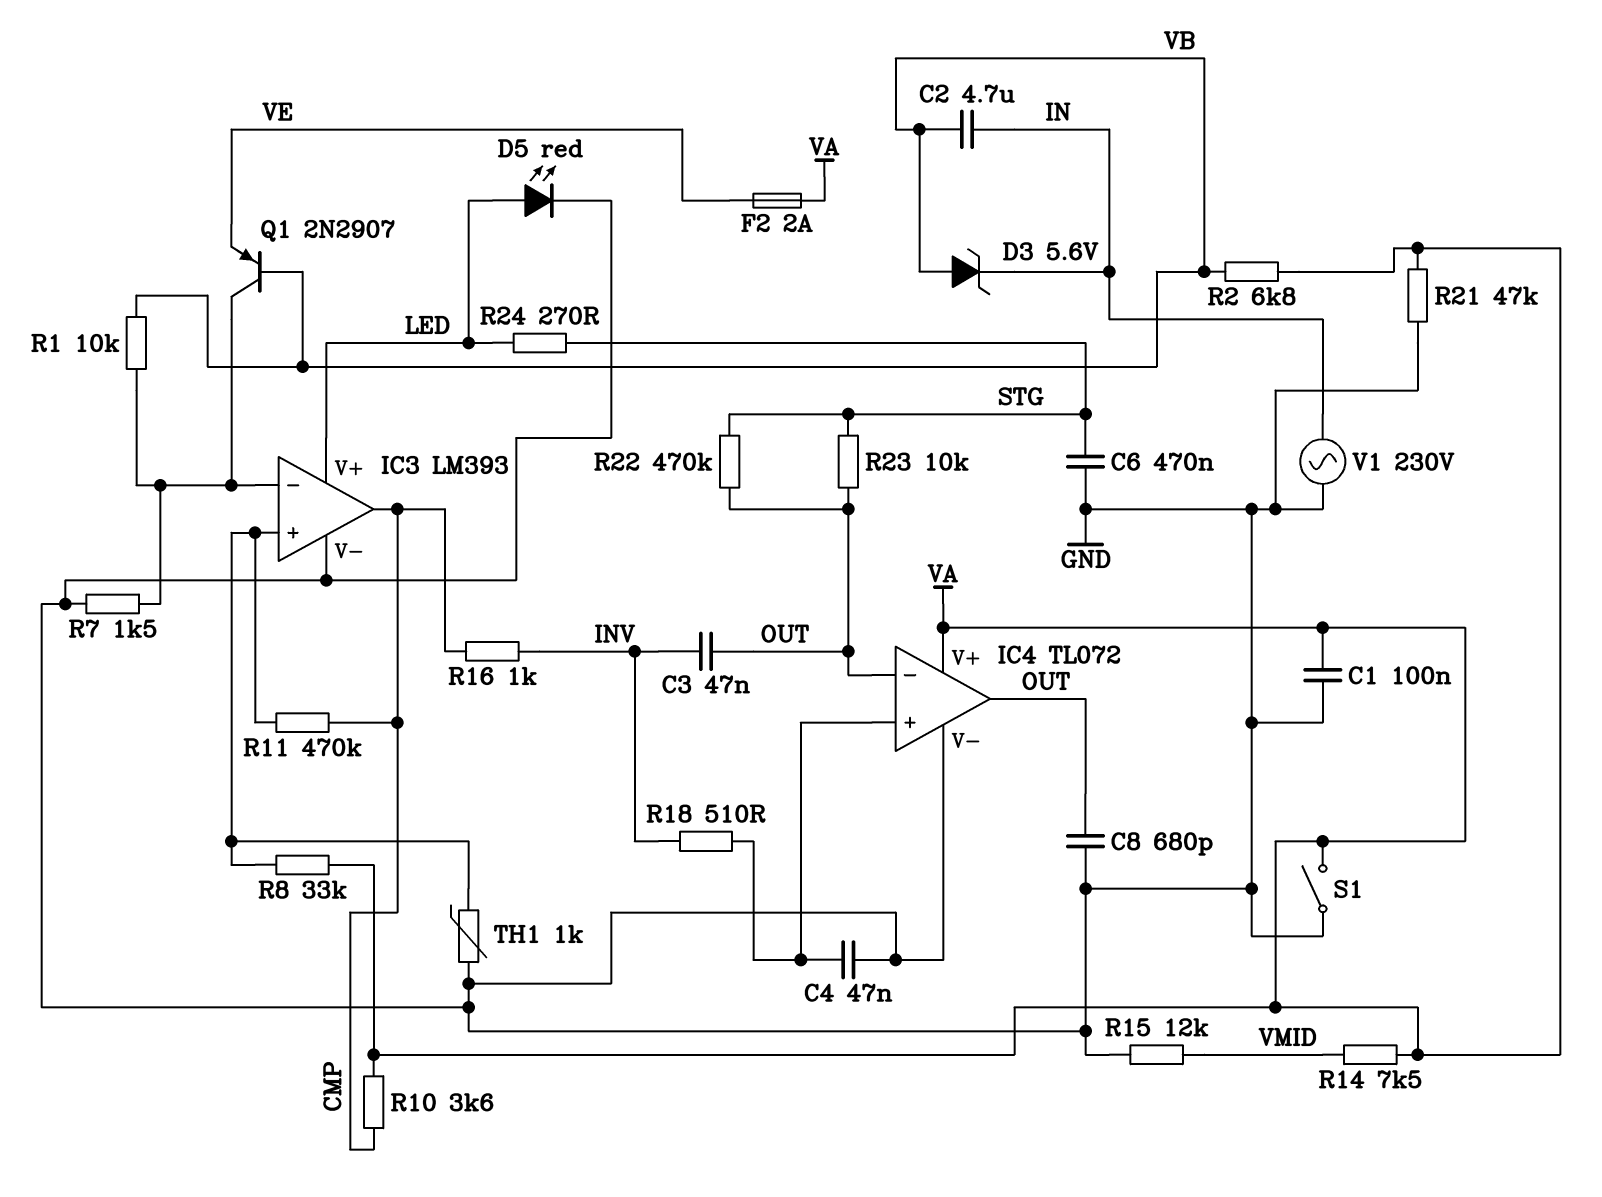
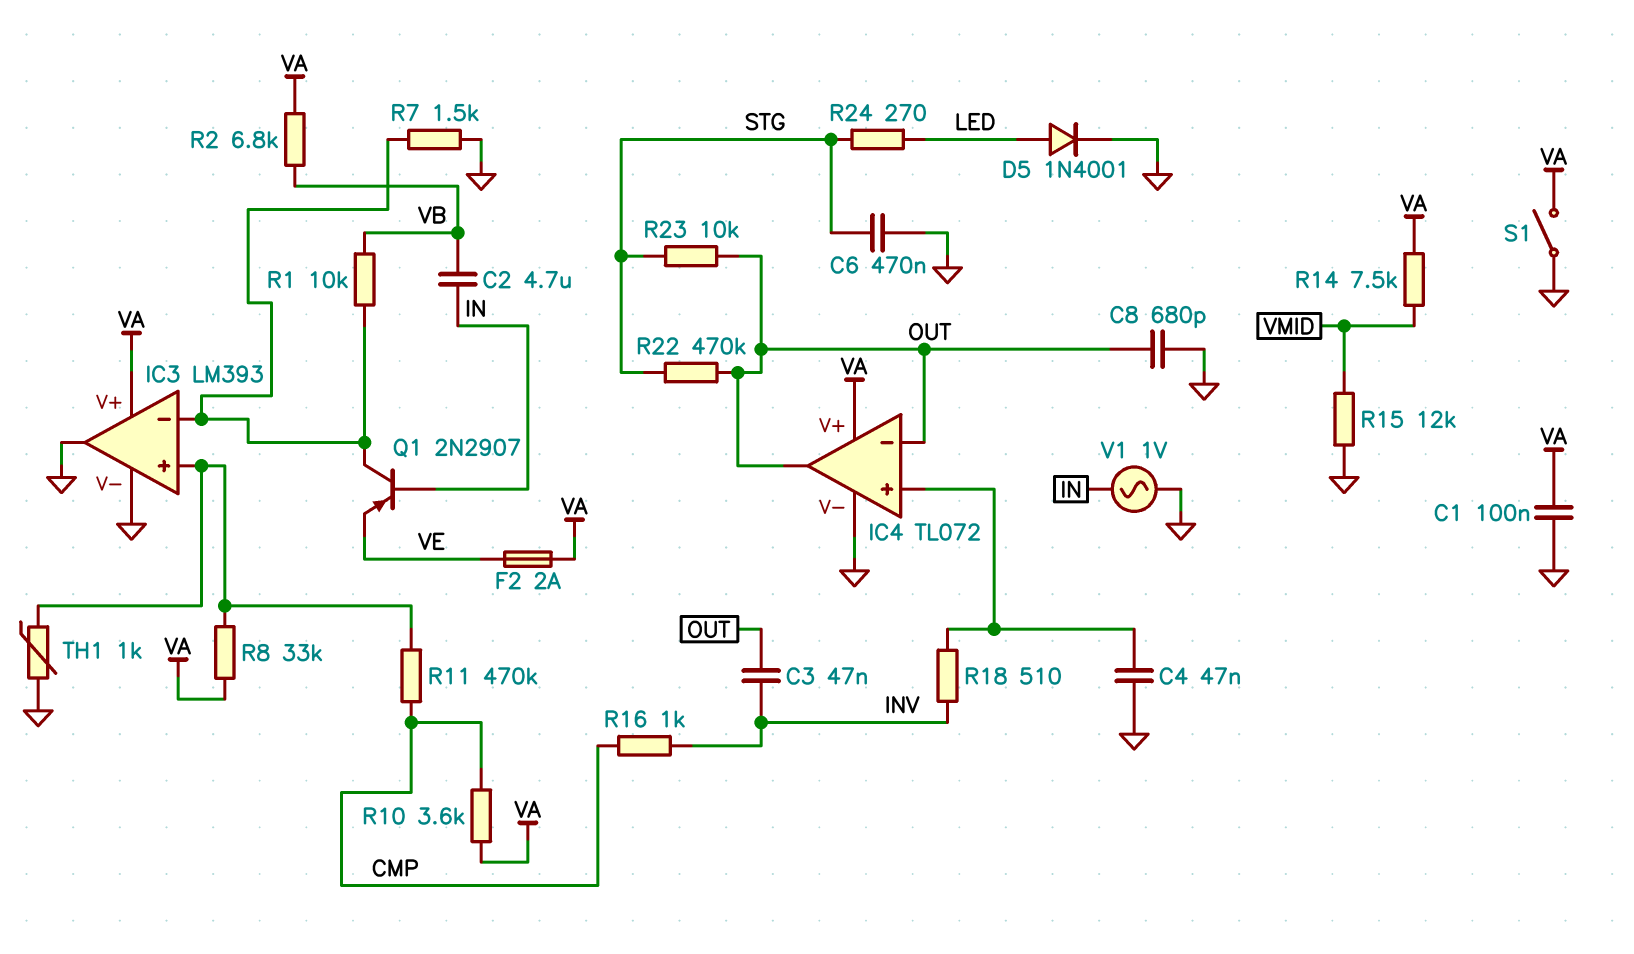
D3: zener 5.6V (A VB, K IN) -> none
D5: LED red (A LED, K GND) -> diode 1N4001 (A LED, K GND)
IC3 pin V+: LED -> VA
IC3 pin out: CMP -> GND
Q1: PNP 2N2907 (B VB, C IC3/in-, E VE) -> PNP 2N2907 (B IN, C IC3/in-, E VE)
R21: 47k (GND, VA) -> none
V1: AC 230V (GND, IN) -> AC 1V (GND, IN)

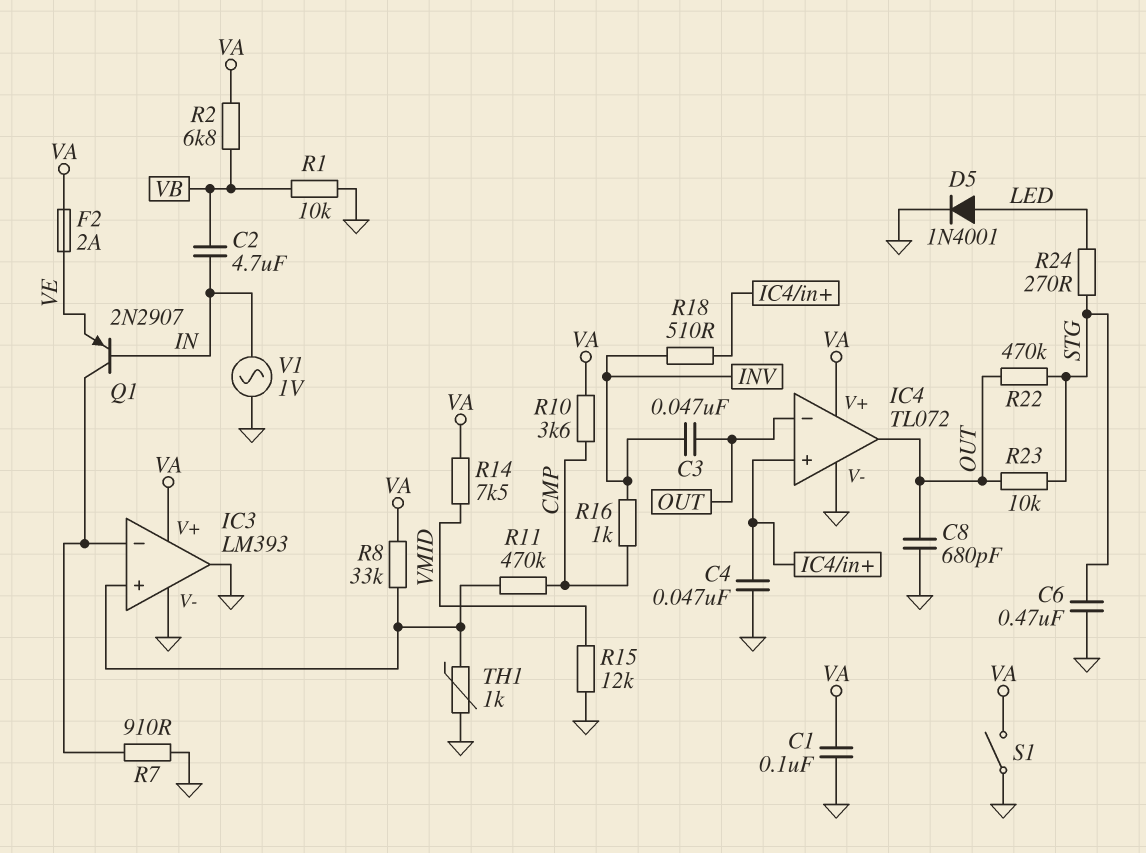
R1: 10k (IC3/in-, VB) -> 10k (GND, VB)
R7: 1.5k (GND, IC3/in-) -> 910 (GND, IC3/in-)

